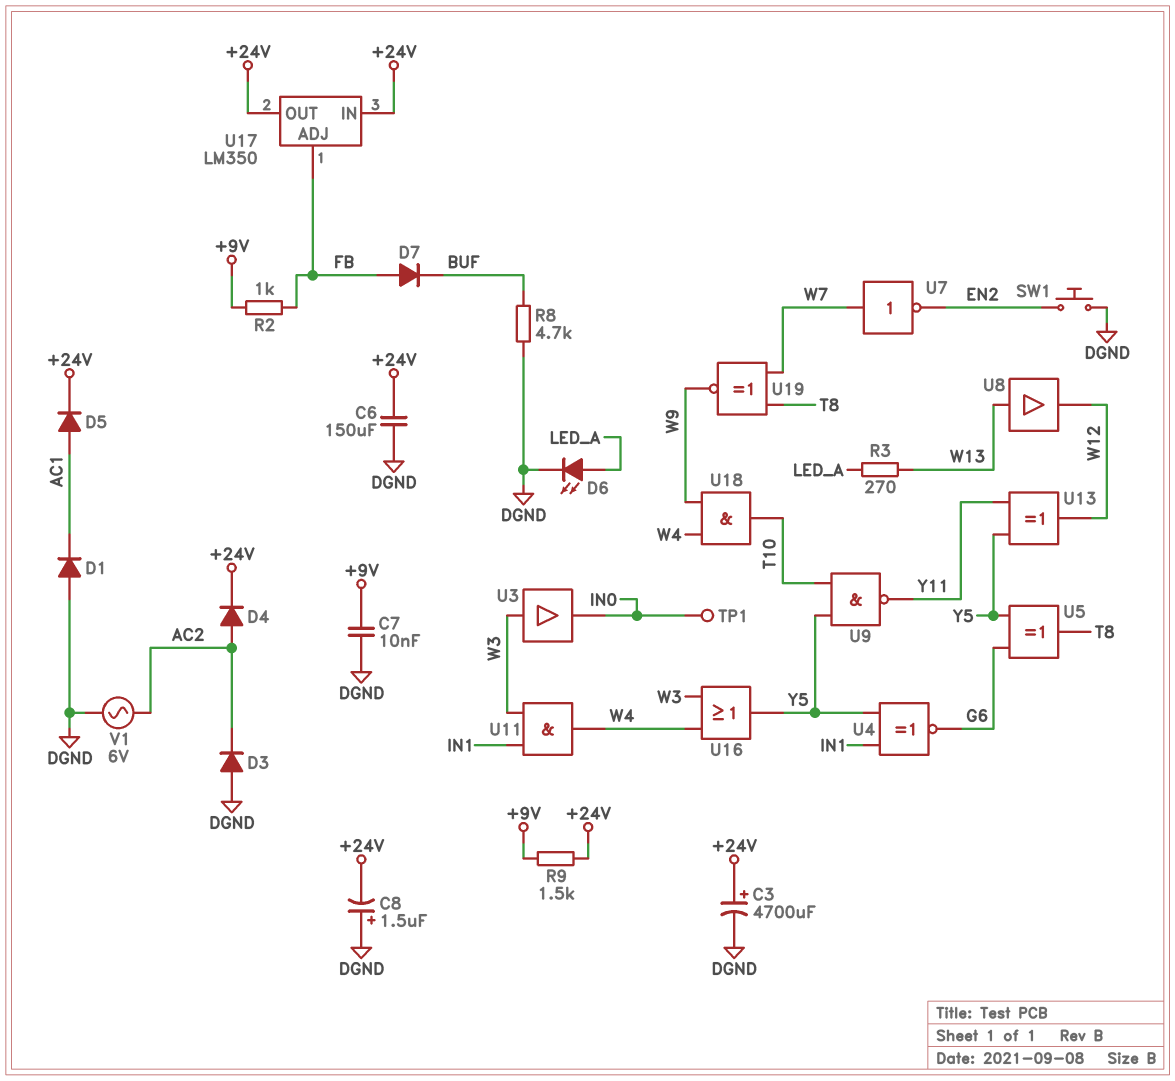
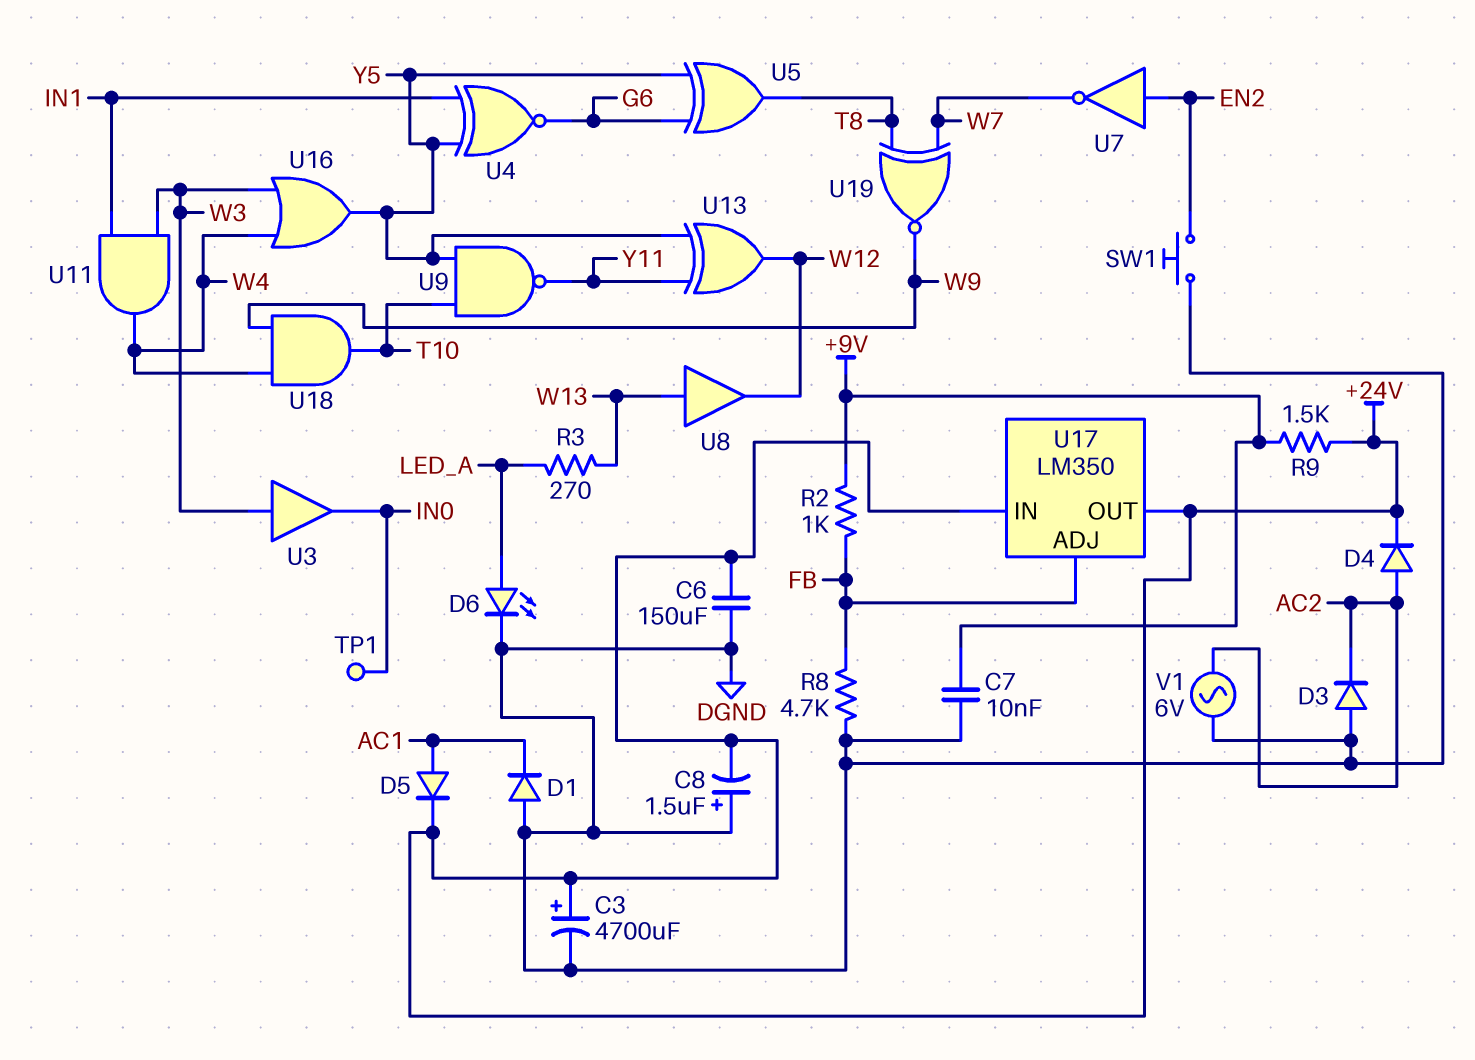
D7: diode (A FB, K BUF) -> none
R8: 4.7k (BUF, DGND) -> 4.7k (DGND, FB)
U7: NOT (in W7, out EN2) -> NOT (in EN2, out W7)

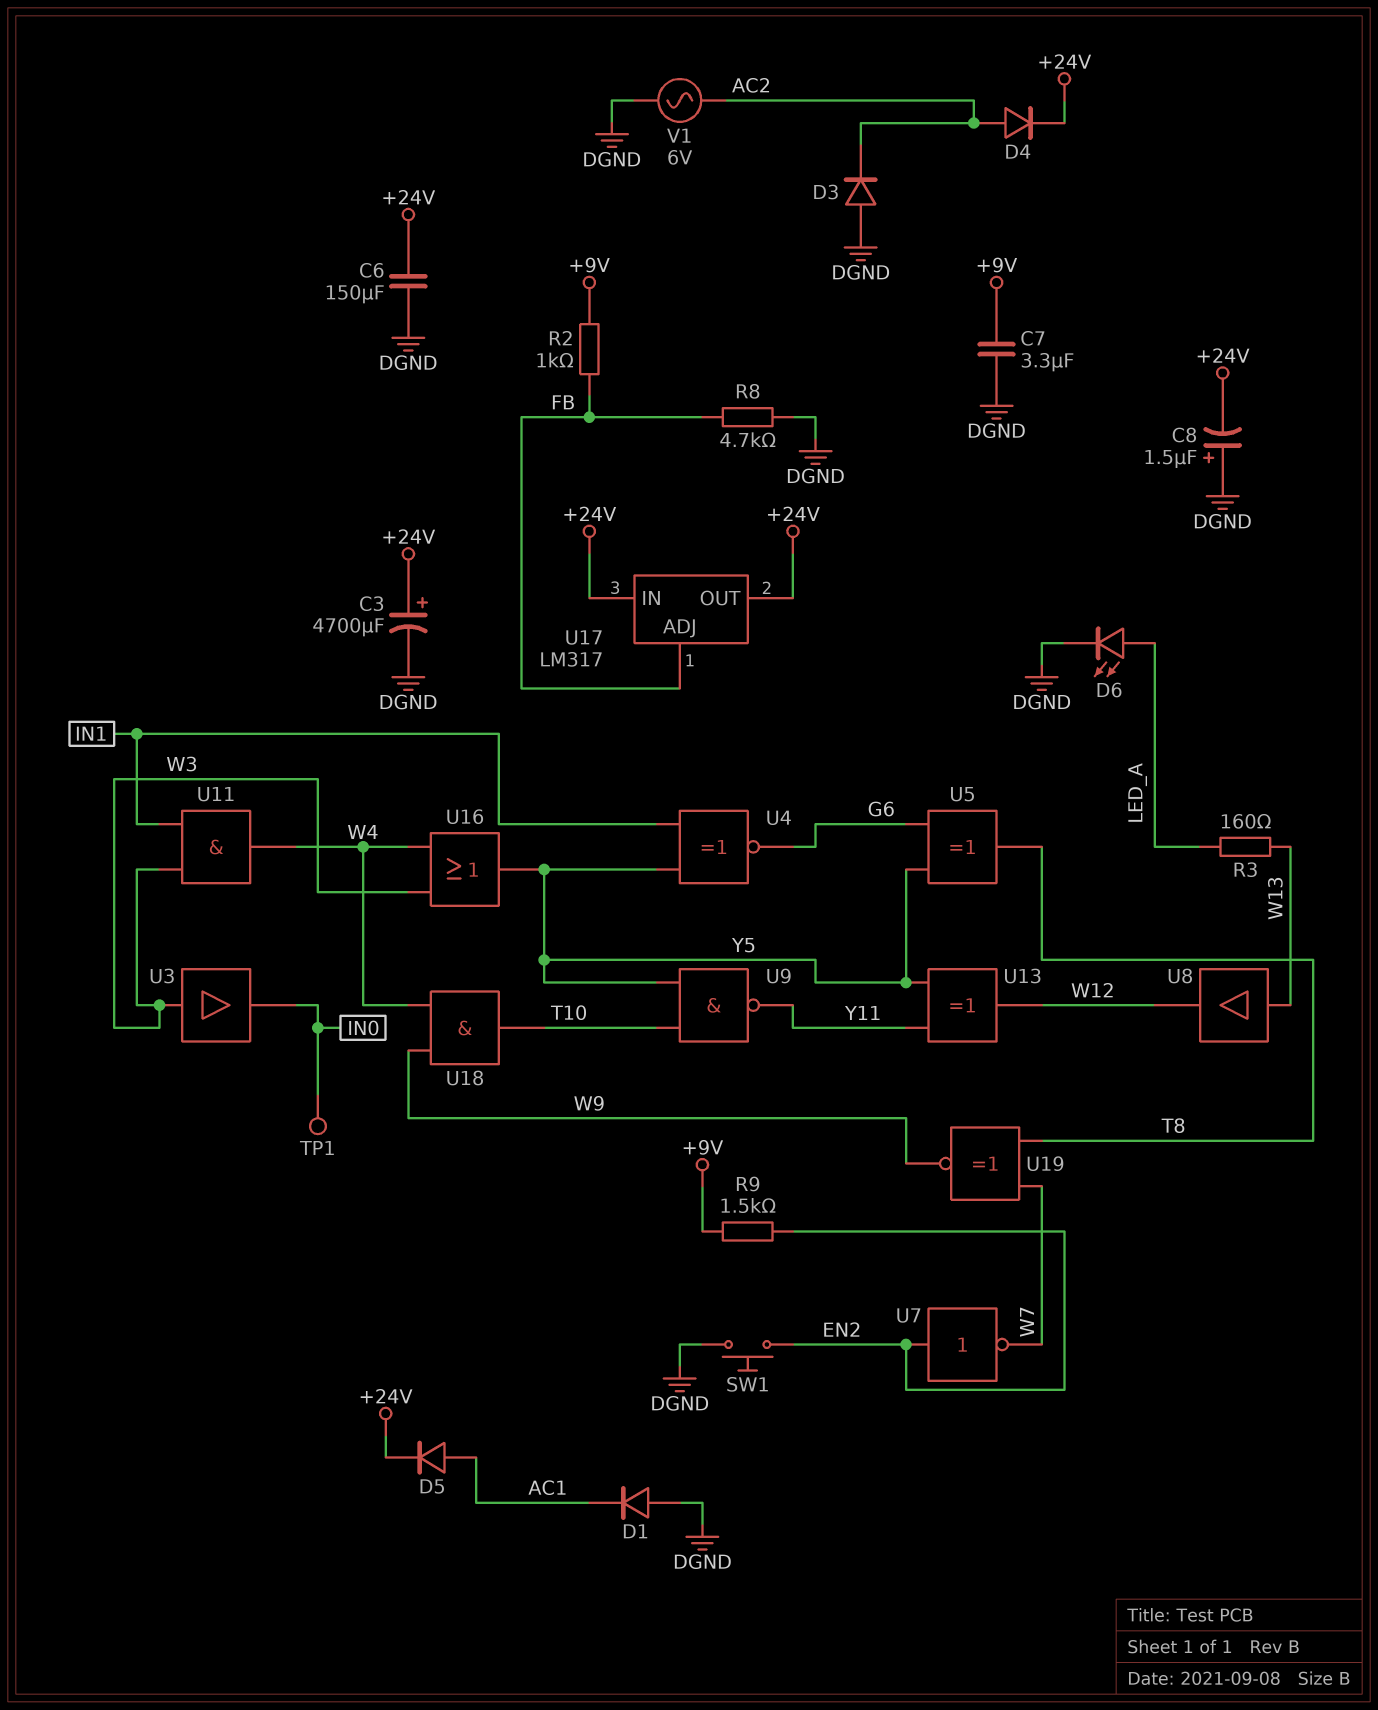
C7: 10nF (+9V, DGND) -> 3.3uF (+9V, DGND)
R3: 270 (LED_A, W13) -> 160 (LED_A, W13)
R9: 1.5k (+9V, +24V) -> 1.5k (+9V, EN2)
U17: LM350 -> LM317

